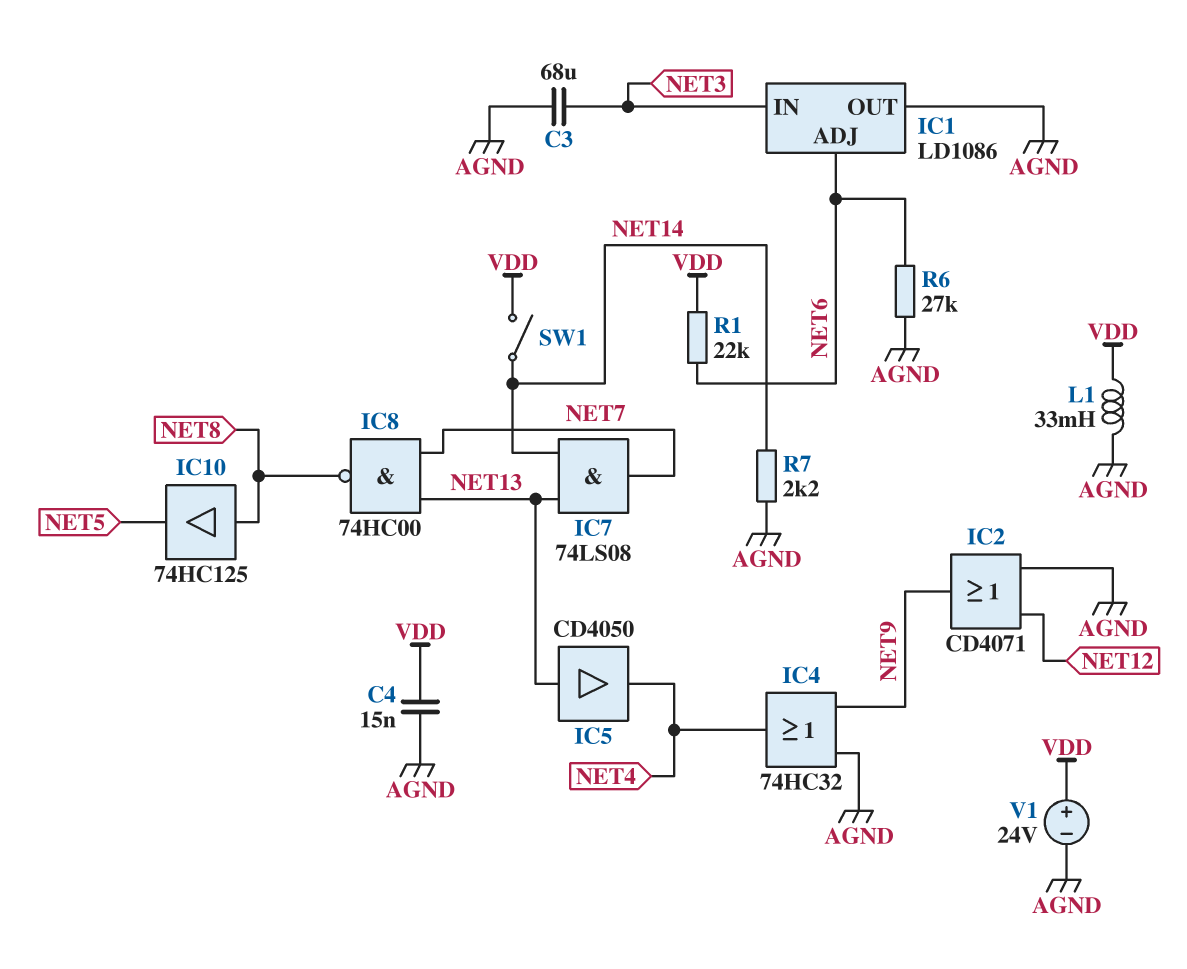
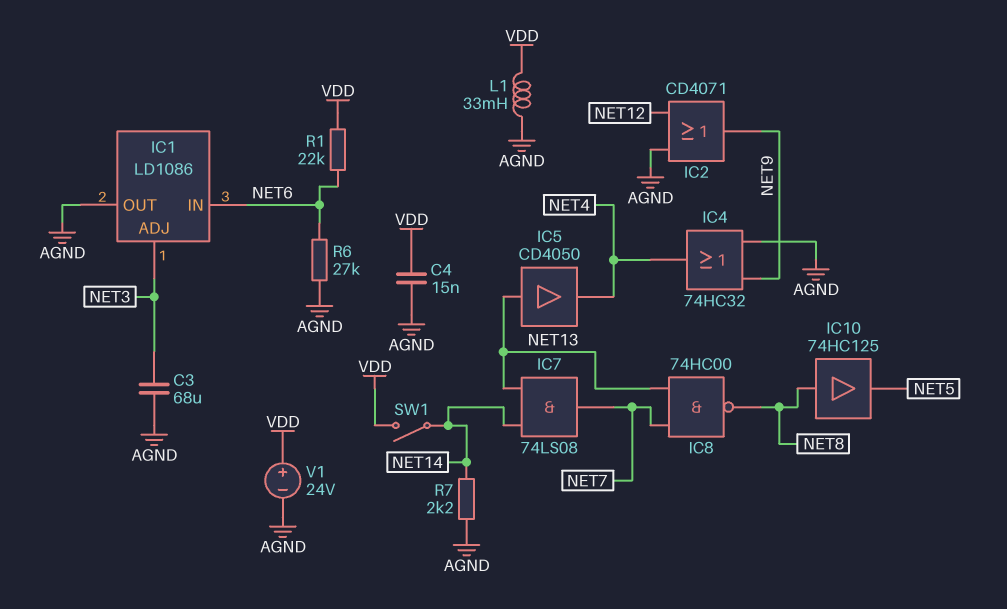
IC1 pin ADJ: NET6 -> NET3
IC1 pin IN: NET3 -> NET6

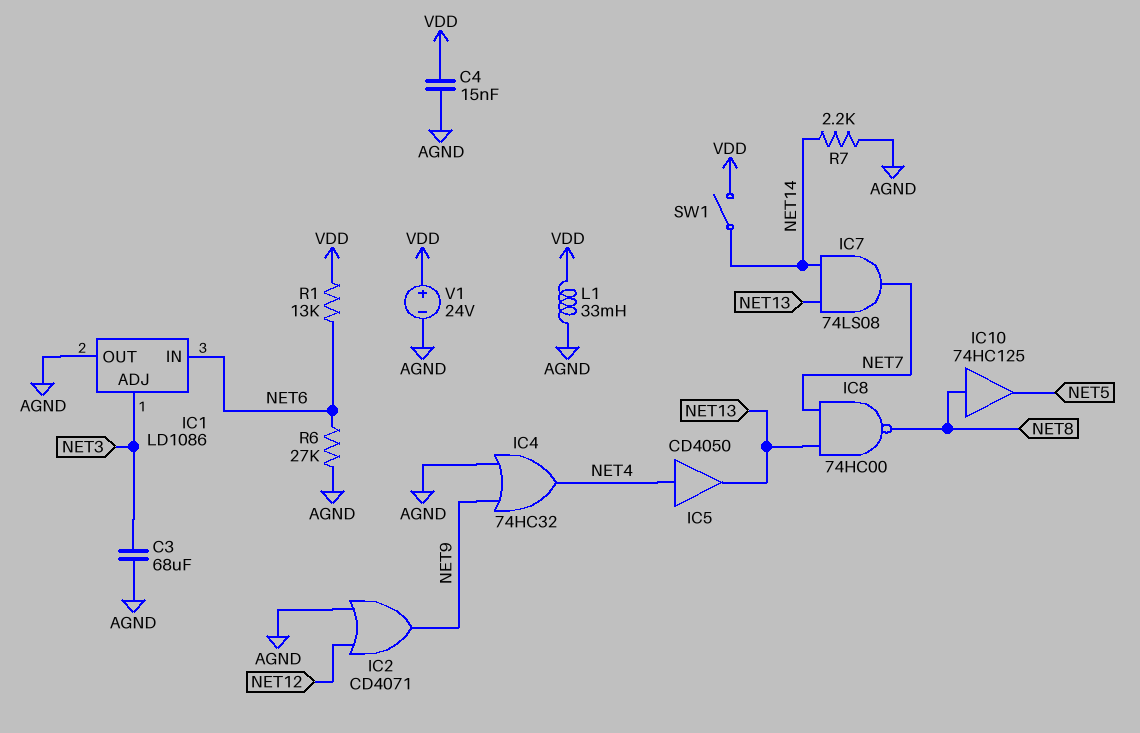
IC5: buffer CD4050 (in NET13, out NET4) -> buffer CD4050 (in NET4, out NET13)
R1: 22k (NET6, VDD) -> 13k (NET6, VDD)

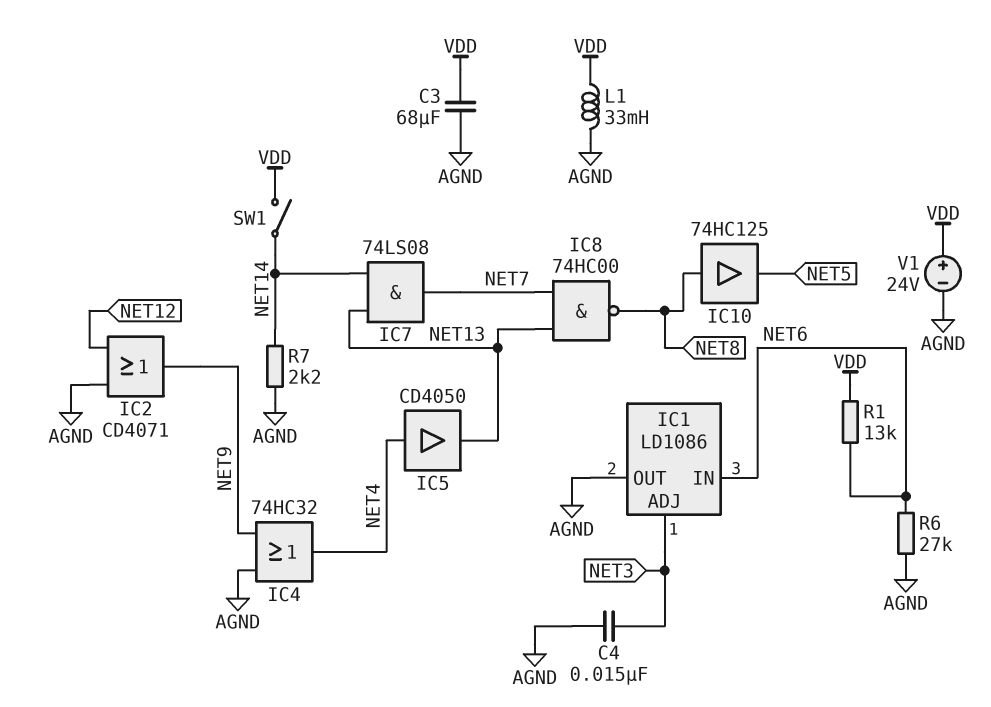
C3: 68uF (AGND, NET3) -> 68uF (AGND, VDD)
C4: 15nF (AGND, VDD) -> 15nF (AGND, NET3)

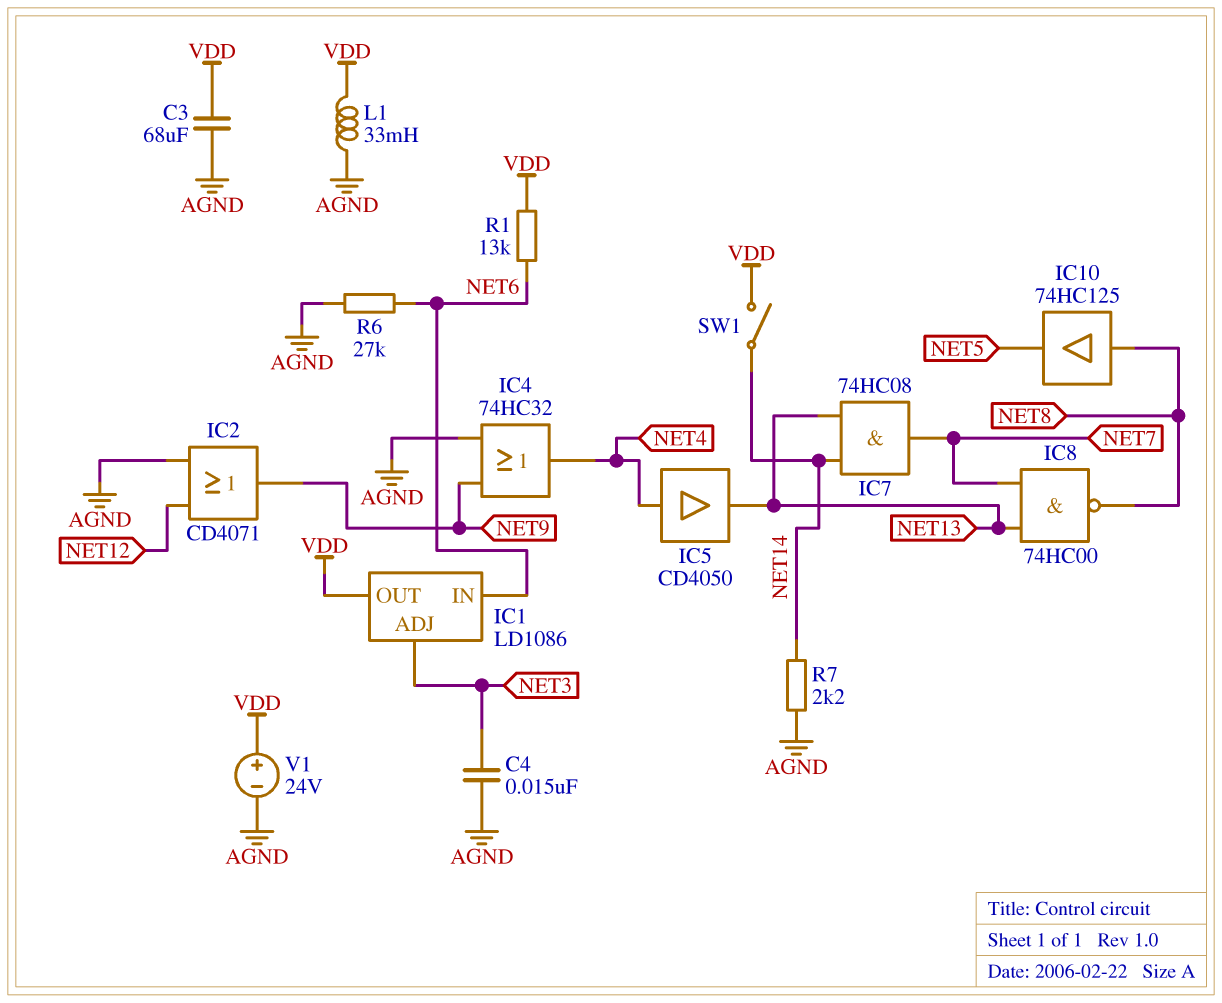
IC1 pin OUT: AGND -> VDD
IC7: AND 74LS08 (in NET13, in NET14, out NET7) -> AND 74HC08 (in NET13, in NET14, out NET7)

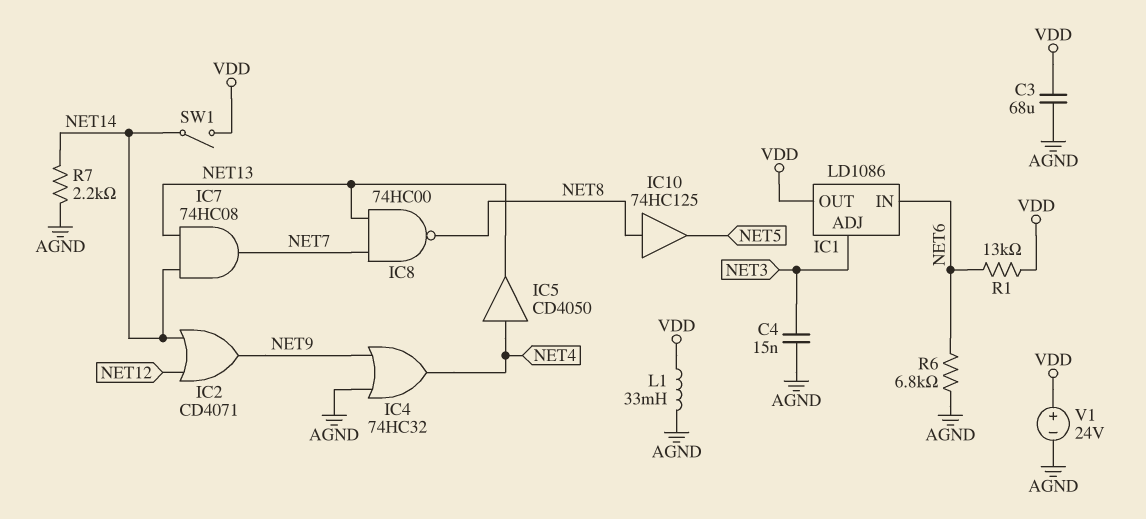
IC2: OR CD4071 (in AGND, in NET12, out NET9) -> OR CD4071 (in NET12, in NET14, out NET9)
R6: 27k (AGND, NET6) -> 6.8k (AGND, NET6)

